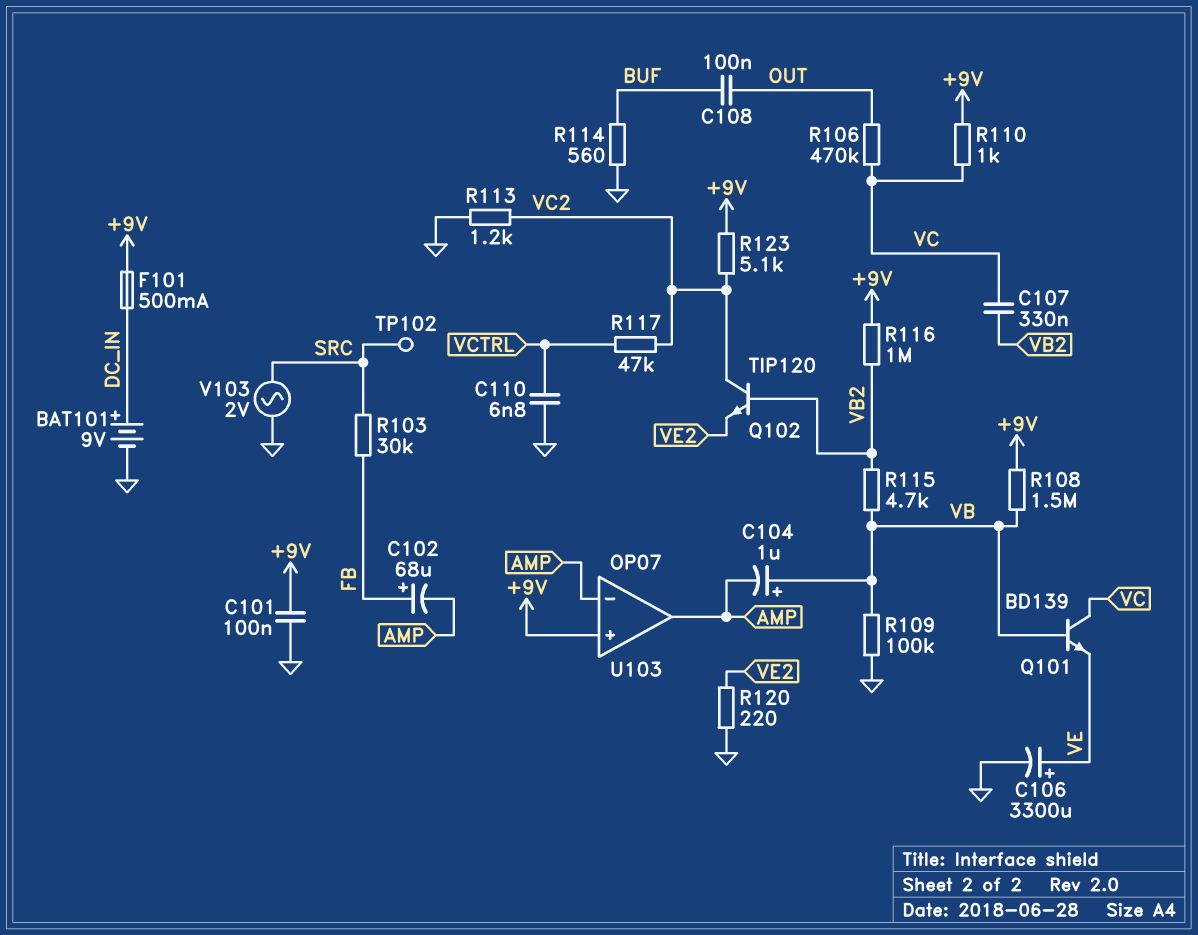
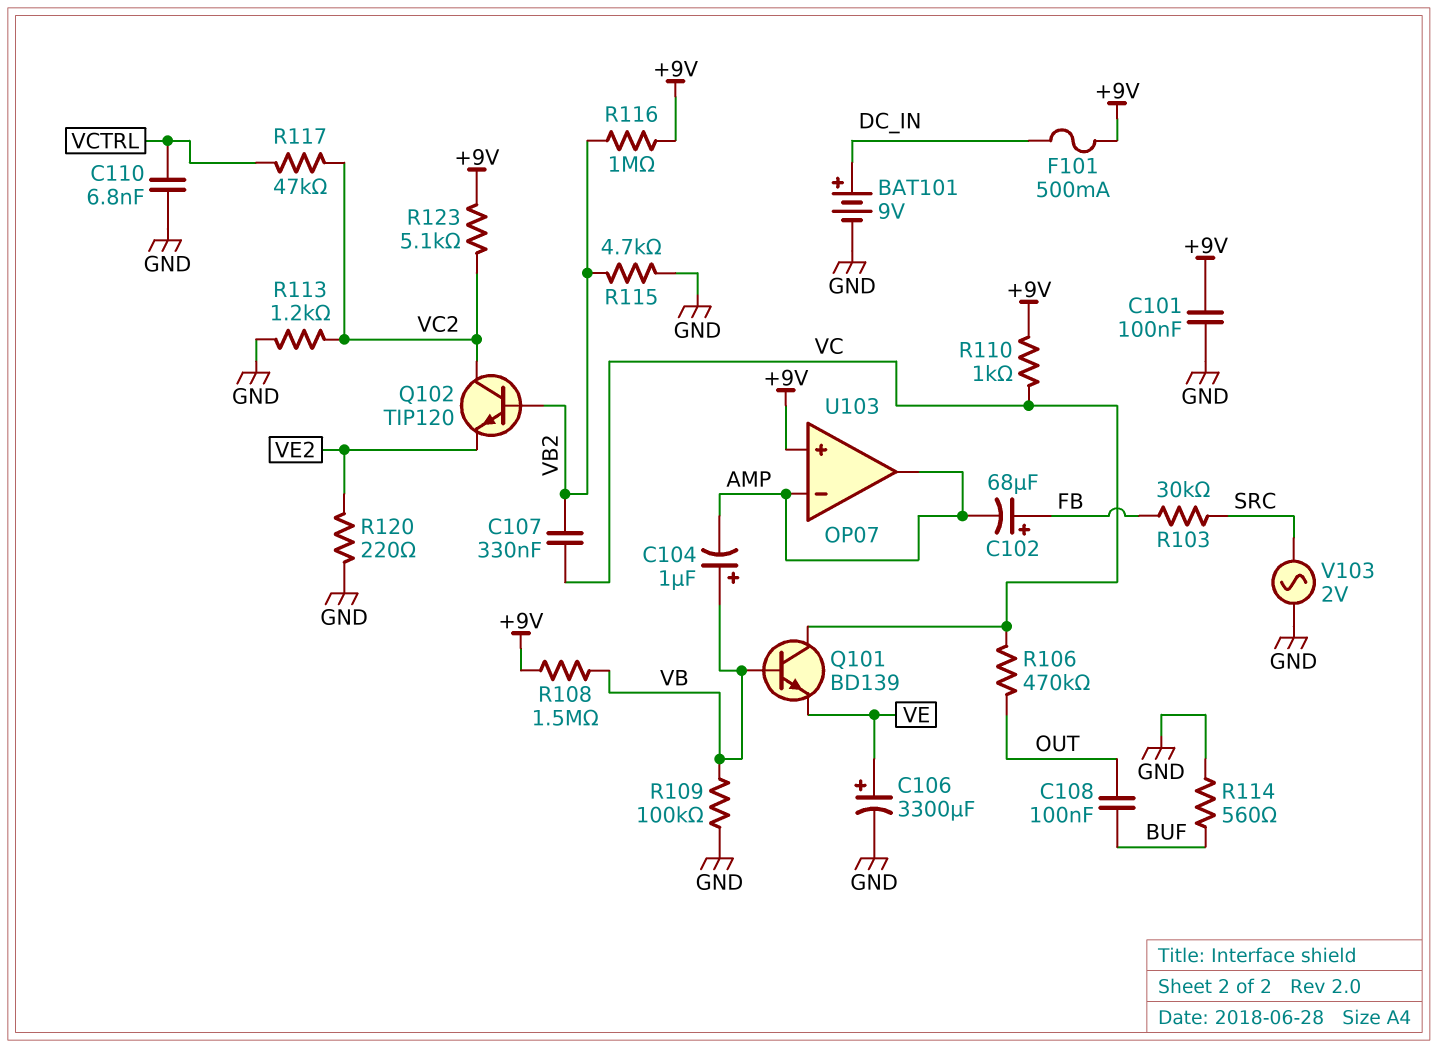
R115: 4.7k (VB, VB2) -> 4.7k (GND, VB2)
TP102: test point (SRC) -> none

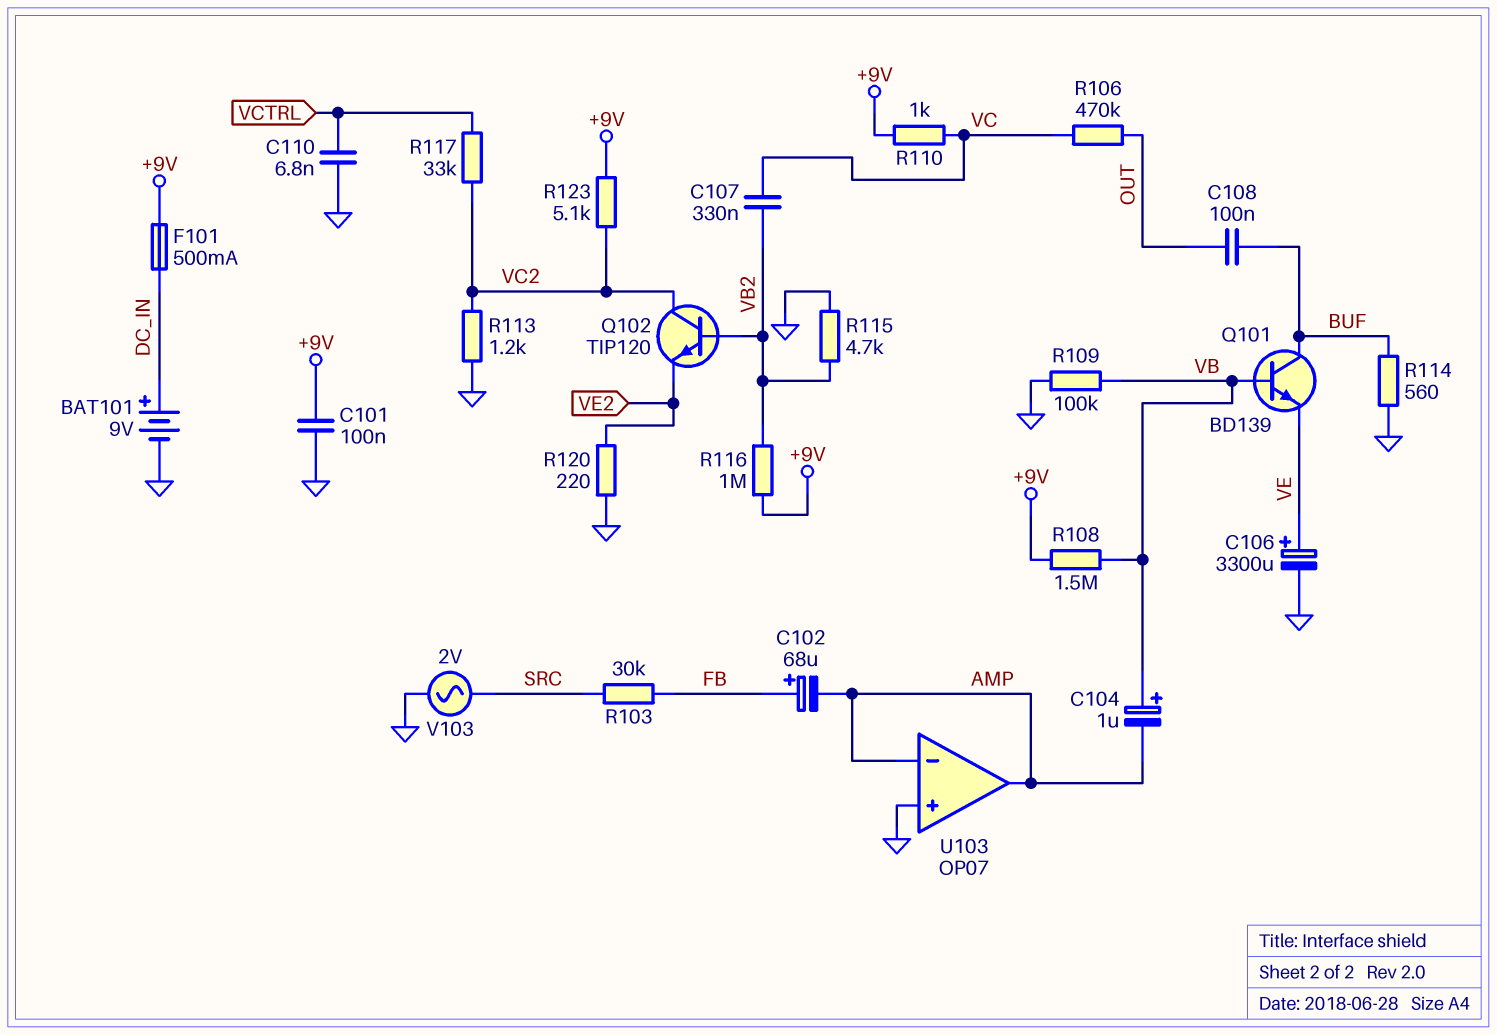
Q101: NPN BD139 (B VB, C VC, E VE) -> NPN BD139 (B VB, C BUF, E VE)
R117: 47k (VC2, VCTRL) -> 33k (VC2, VCTRL)
U103 pin in+: +9V -> GND

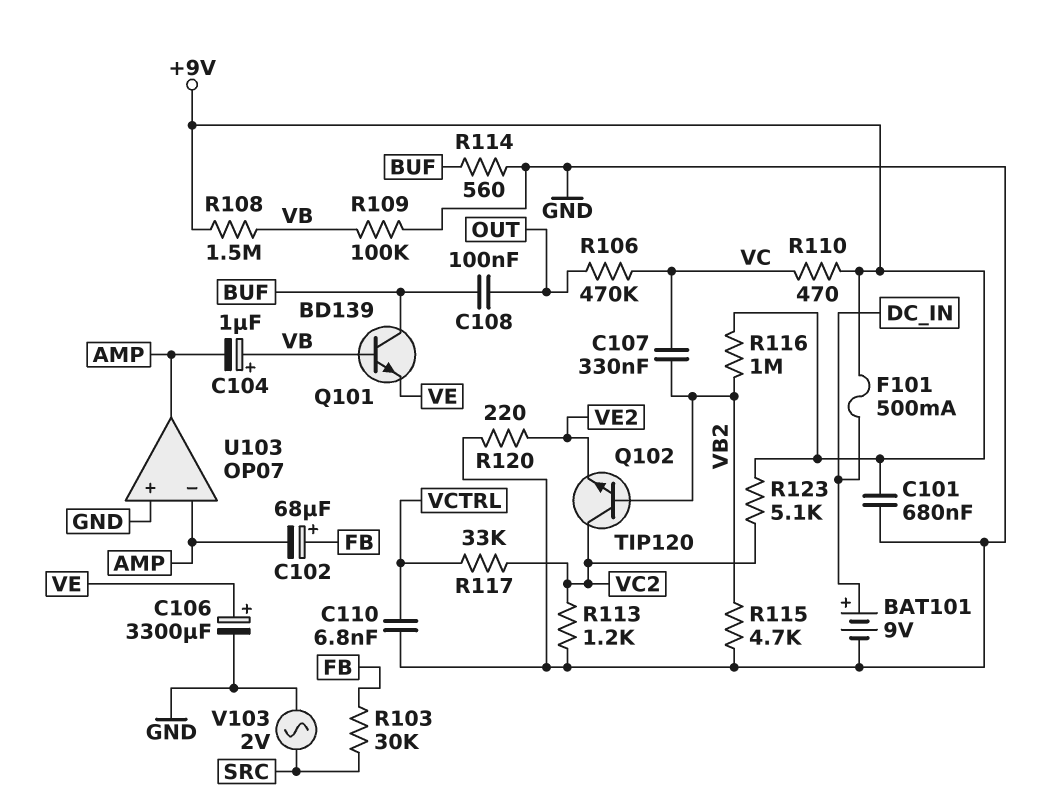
C101: 100nF (+9V, GND) -> 680nF (+9V, GND)
R110: 1k (+9V, VC) -> 470 (+9V, VC)

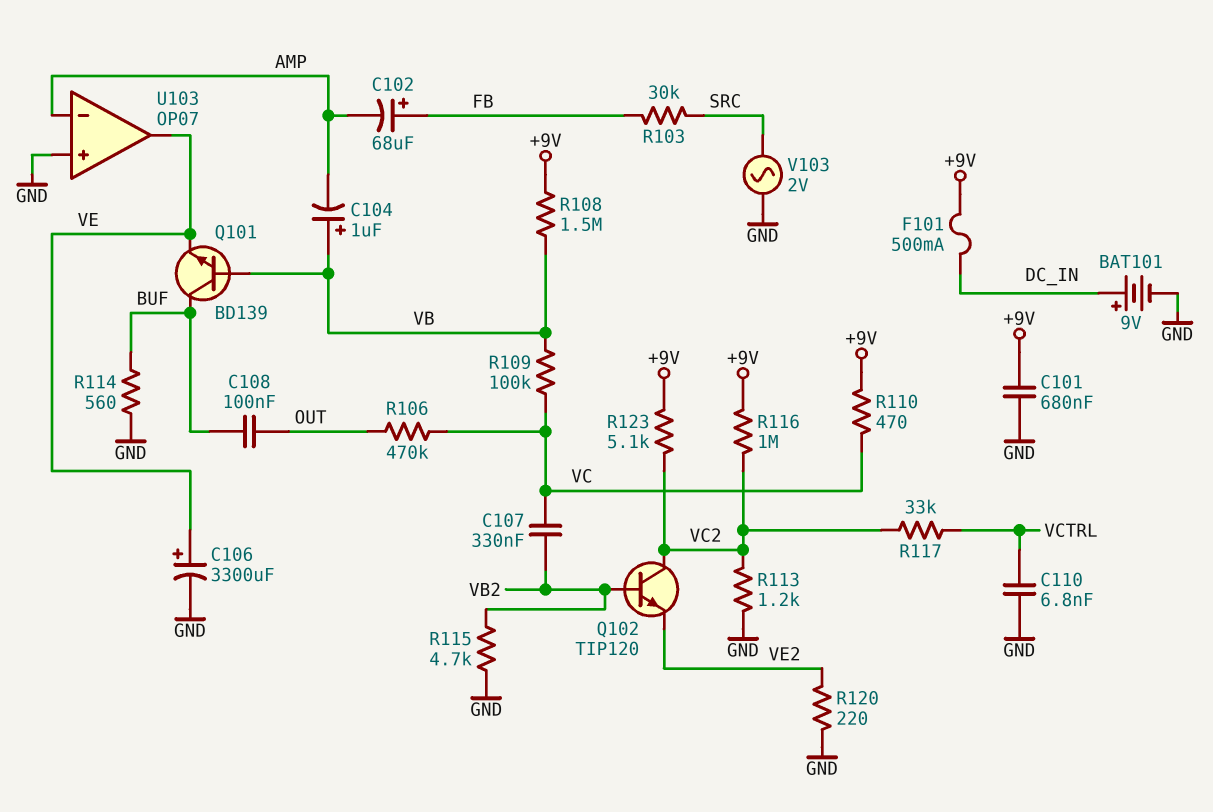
R109: 100k (GND, VB) -> 100k (VB, VC)
R116: 1M (+9V, VB2) -> 1M (+9V, VC2)
U103 pin out: AMP -> VE

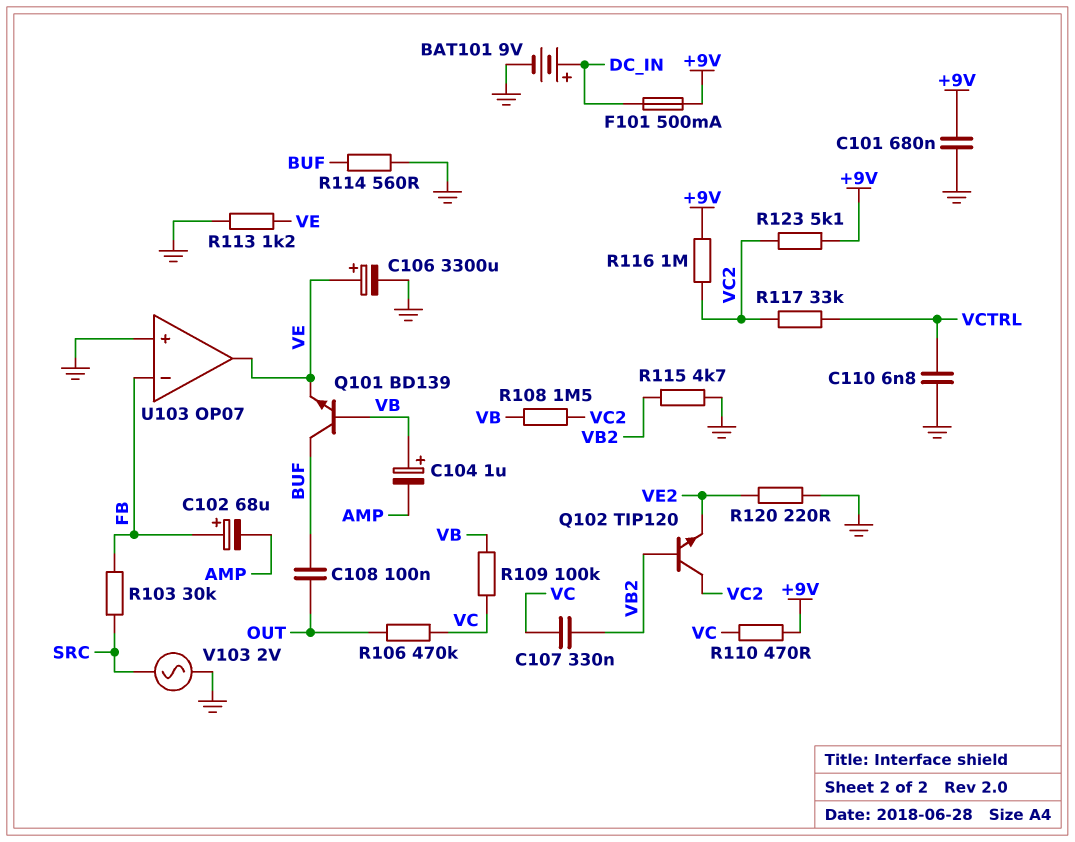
R108: 1.5M (+9V, VB) -> 1.5M (VB, VC2)
R113: 1.2k (GND, VC2) -> 1.2k (GND, VE)
U103 pin in-: AMP -> FB

